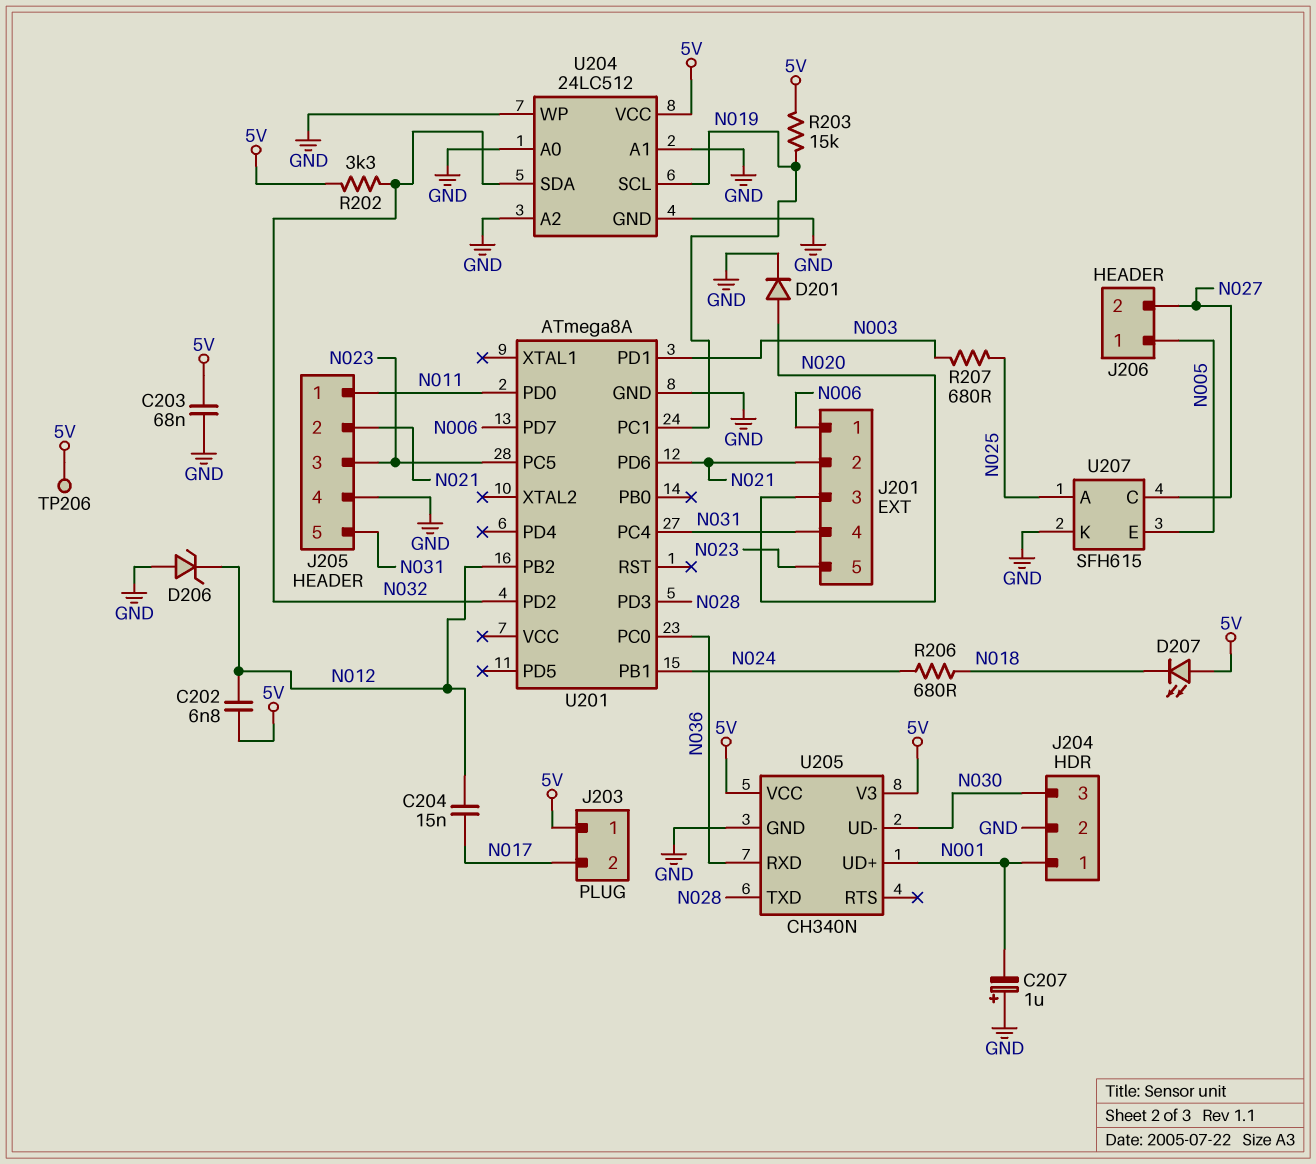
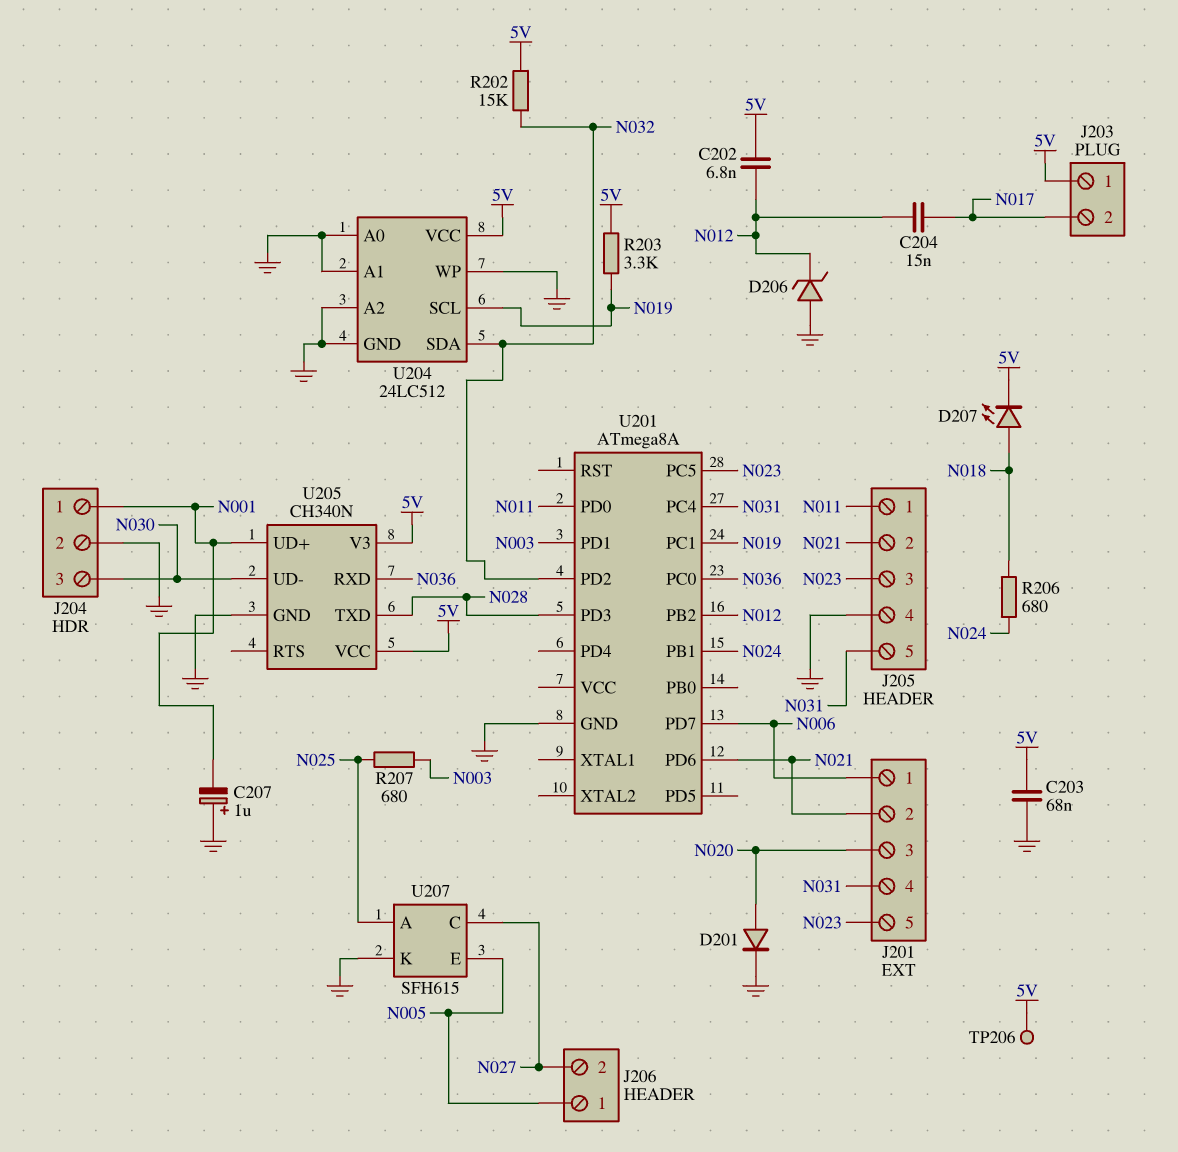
D207: LED (A 5V, K N018) -> LED (A N018, K 5V)
R202: 3.3k (5V, N032) -> 15k (5V, N032)
R203: 15k (5V, N019) -> 3.3k (5V, N019)

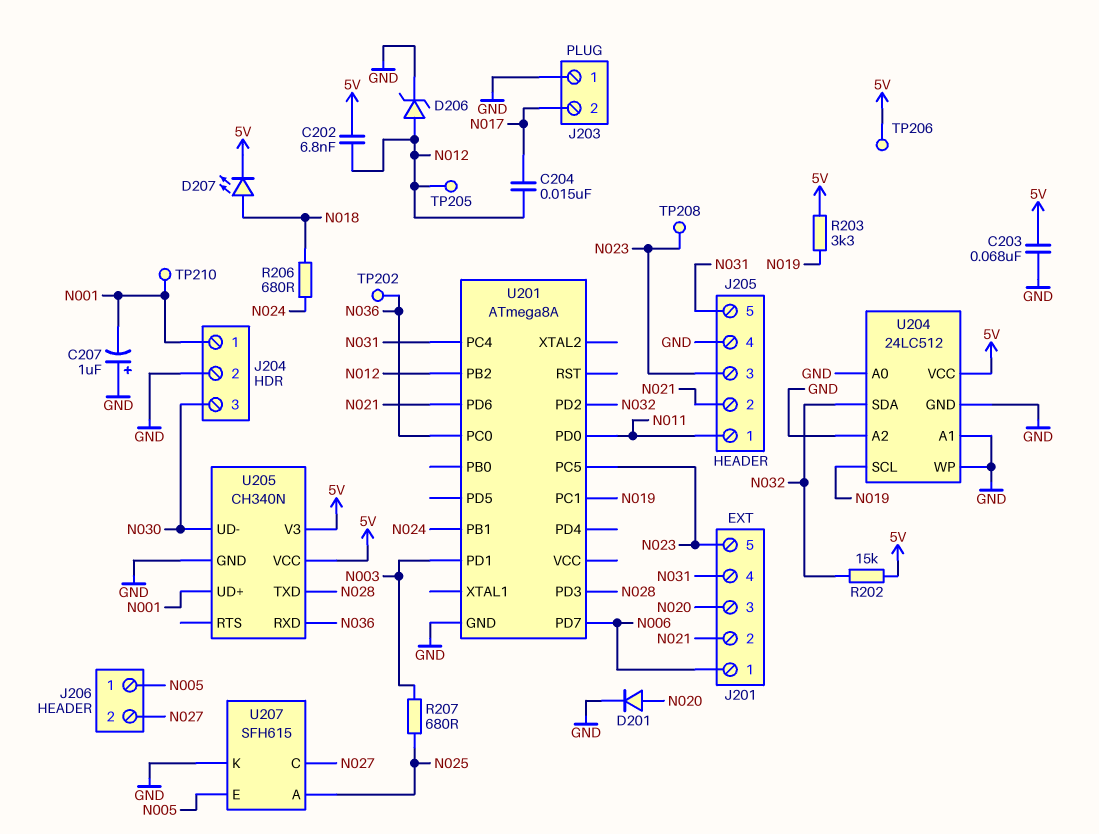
D206: zener (A GND, K N012) -> zener (A N012, K GND)
J203 pin 1: 5V -> GND
TP202: none -> test point (N036)
TP205: none -> test point (N012)
TP208: none -> test point (N023)
TP210: none -> test point (N001)

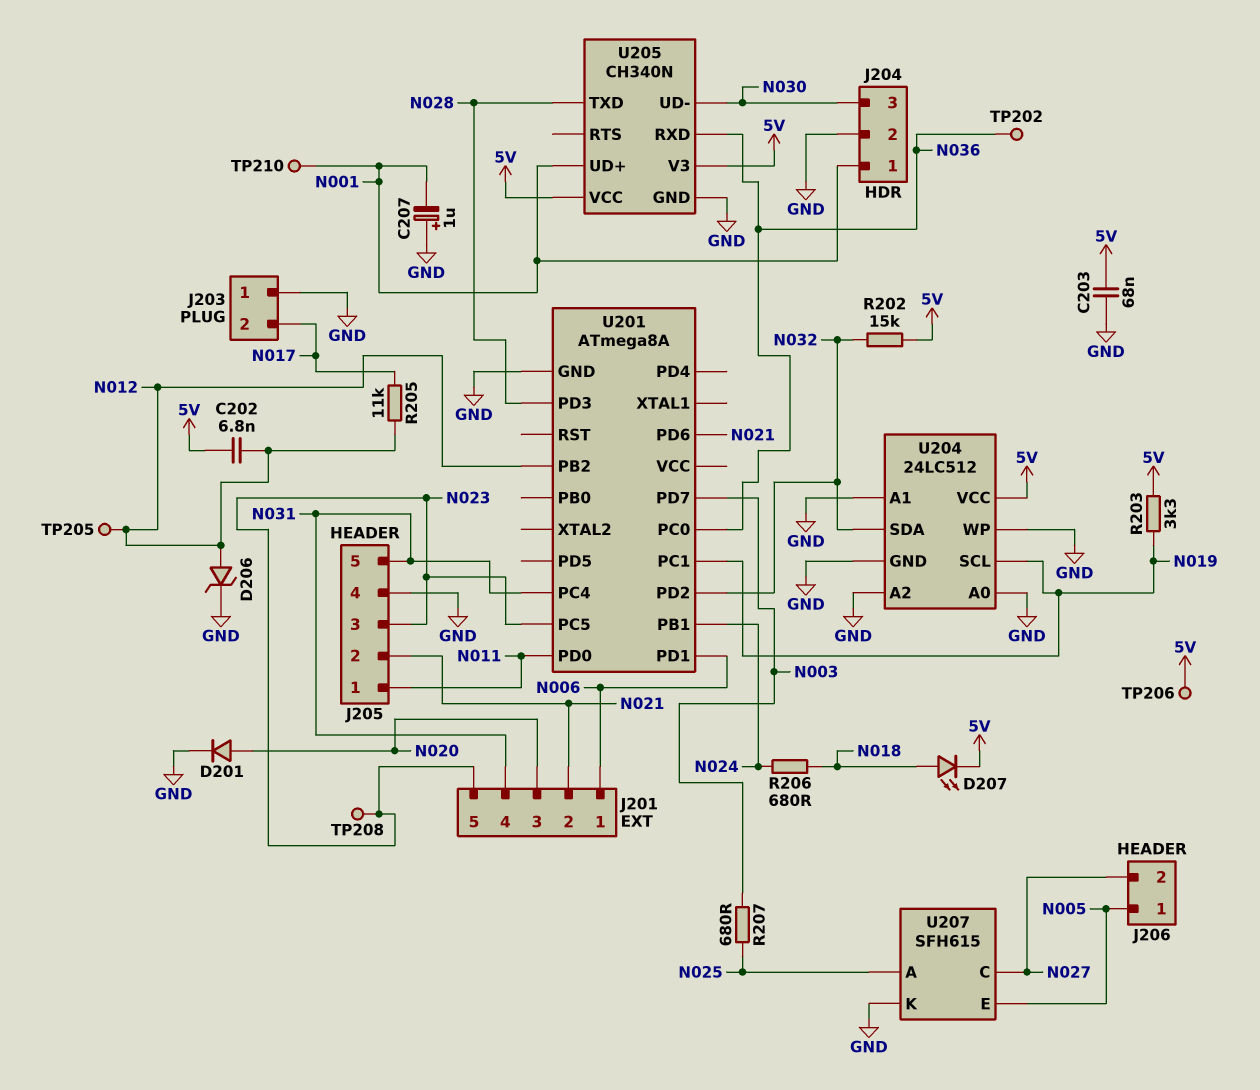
C204: 15nF (N012, N017) -> none
R205: none -> 11k (N012, N017)
U201 pin PD1: N003 -> N006
U201 pin PD7: N006 -> N003

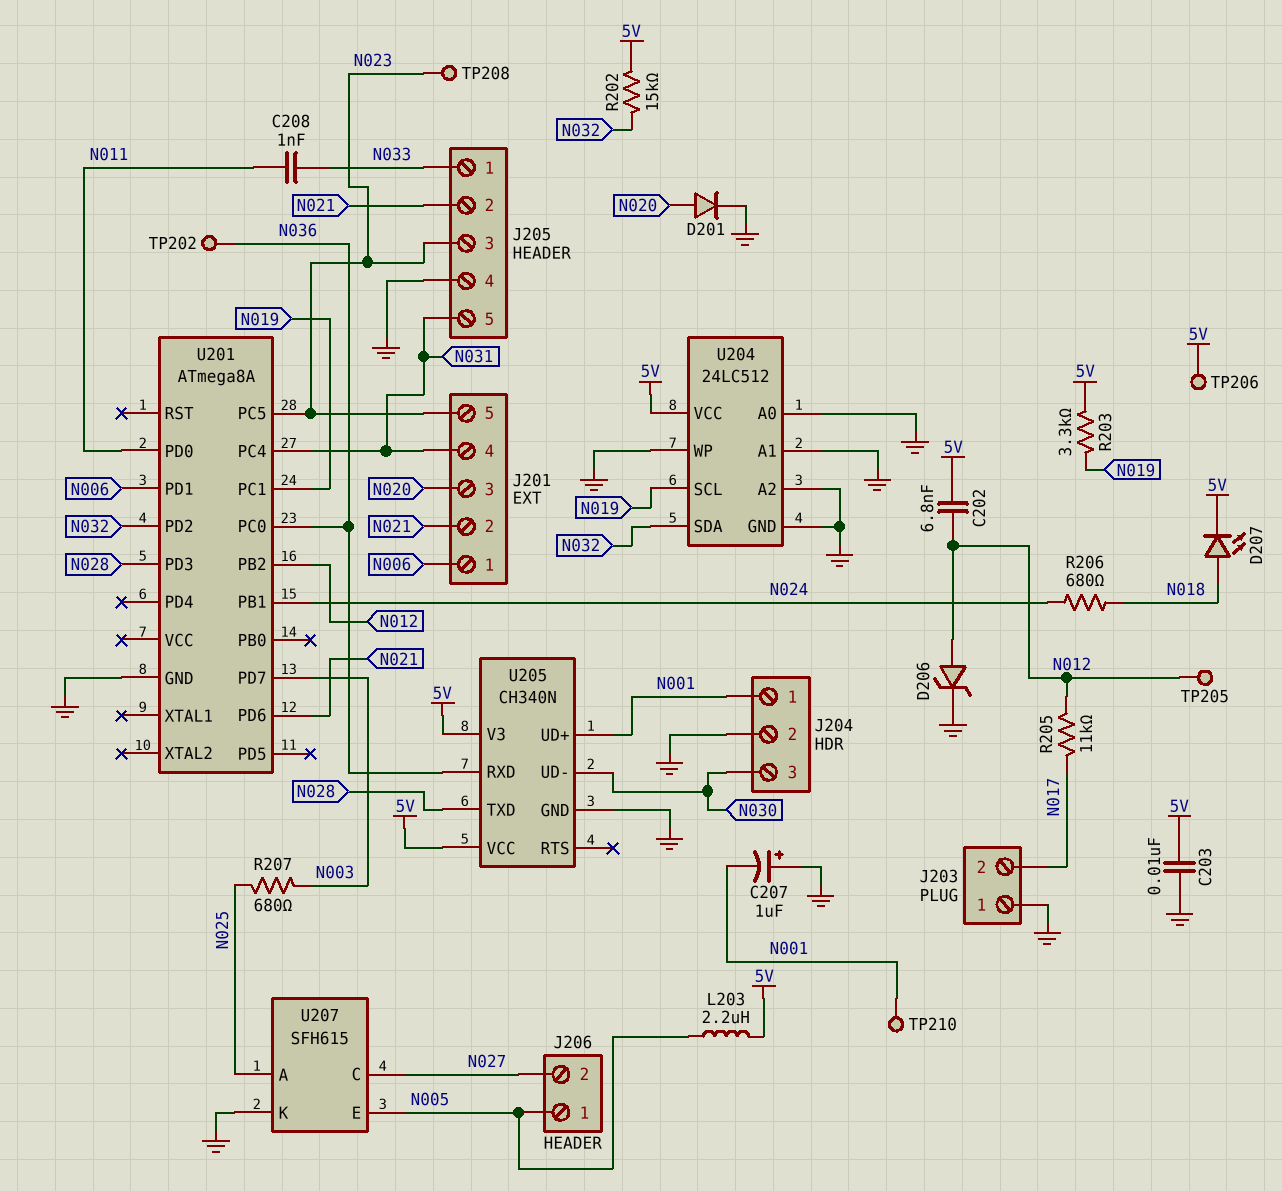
C203: 68nF (5V, GND) -> 10nF (5V, GND)
C208: none -> 1nF (N011, N033)
J205 pin 1: N011 -> N033
L203: none -> 2.2uH (5V, N005)

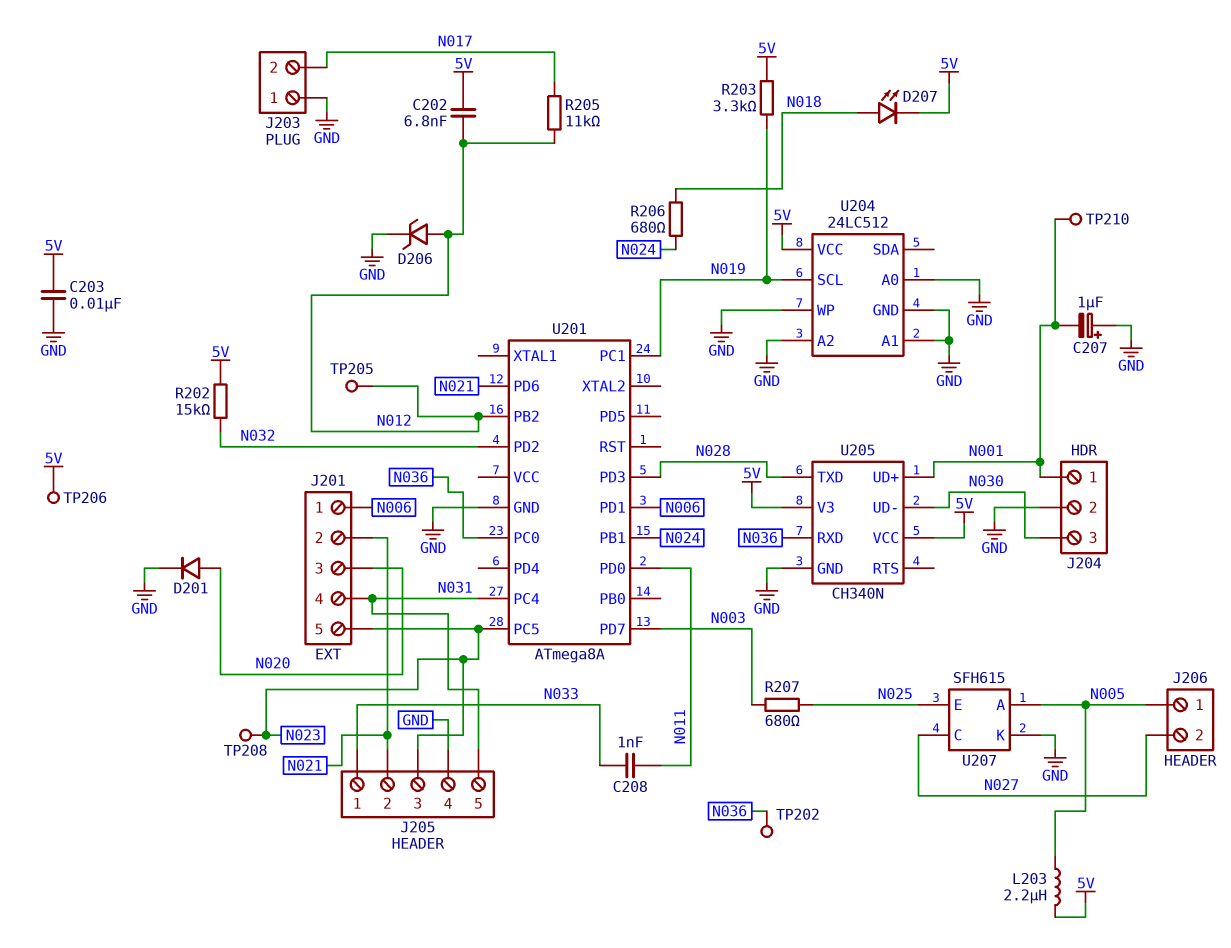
U204 pin SDA: N032 -> none
U207 pin A: N025 -> N005
U207 pin E: N005 -> N025

